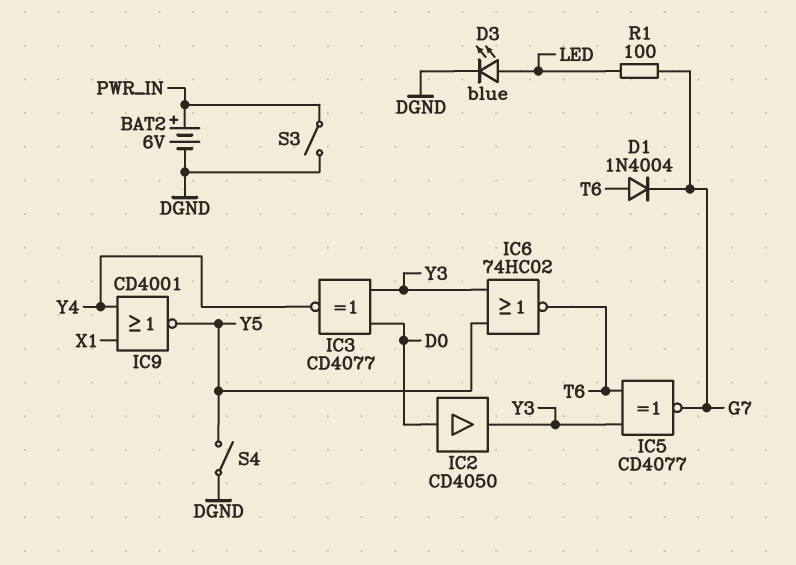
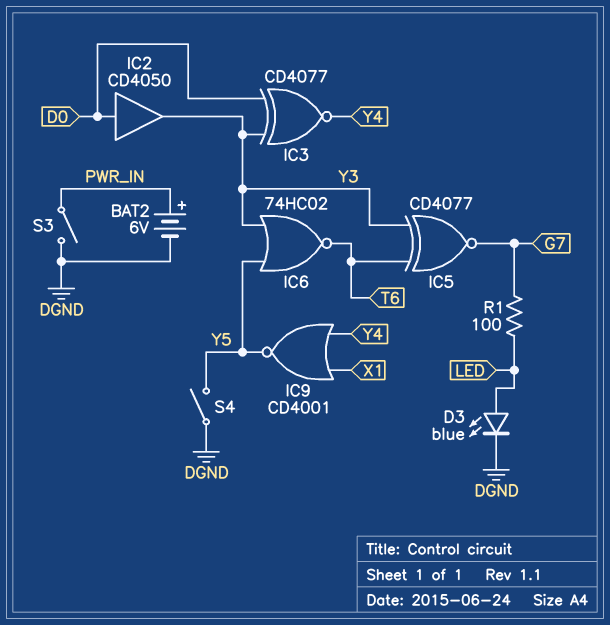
D1: diode 1N4004 (A T6, K G7) -> none

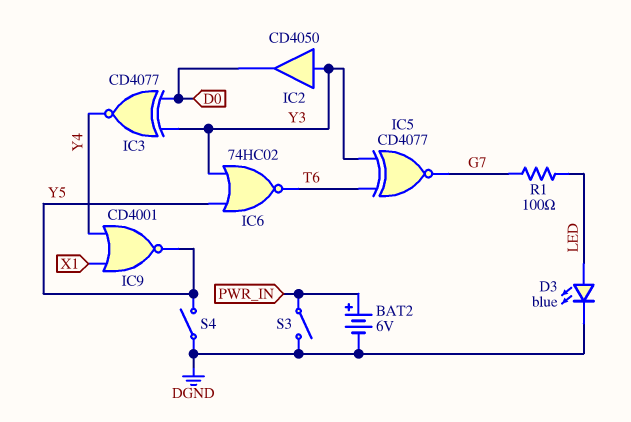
IC2: buffer CD4050 (in D0, out Y3) -> buffer CD4050 (in Y3, out D0)

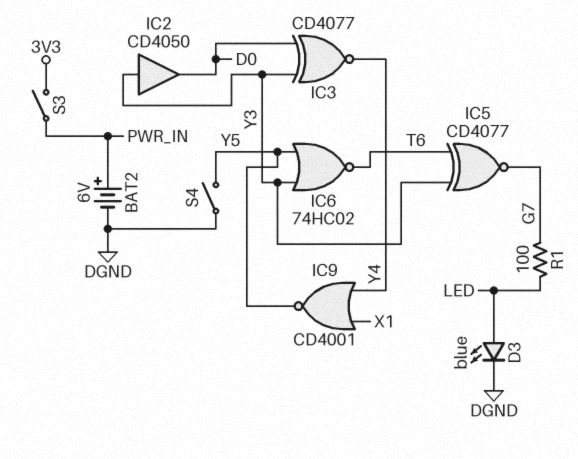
S3: switch (DGND, PWR_IN) -> switch (3V3, PWR_IN)

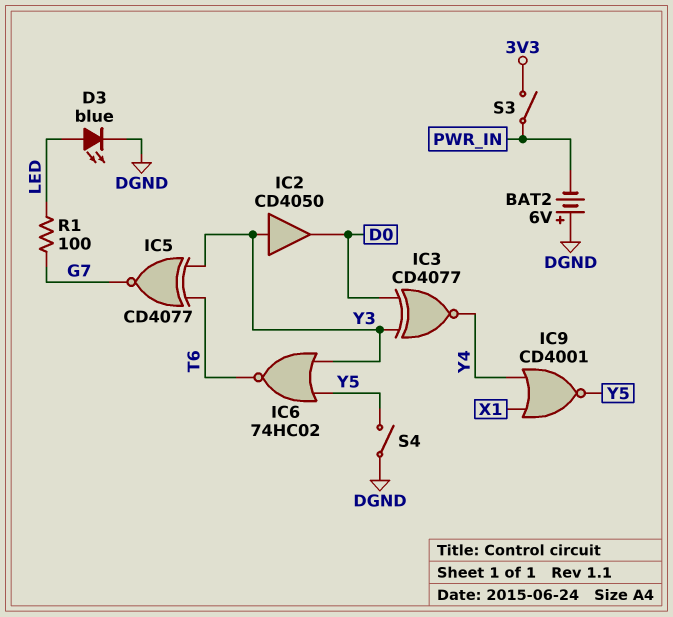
BAT2: 6V (plus PWR_IN, minus DGND) -> 6V (plus DGND, minus PWR_IN)

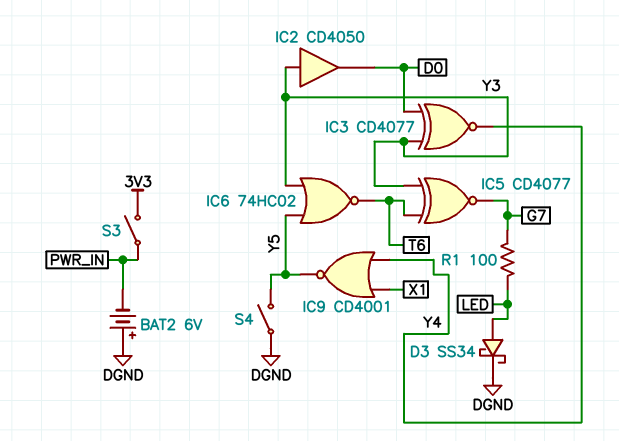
D3: LED blue (A LED, K DGND) -> schottky SS34 (A LED, K DGND)

